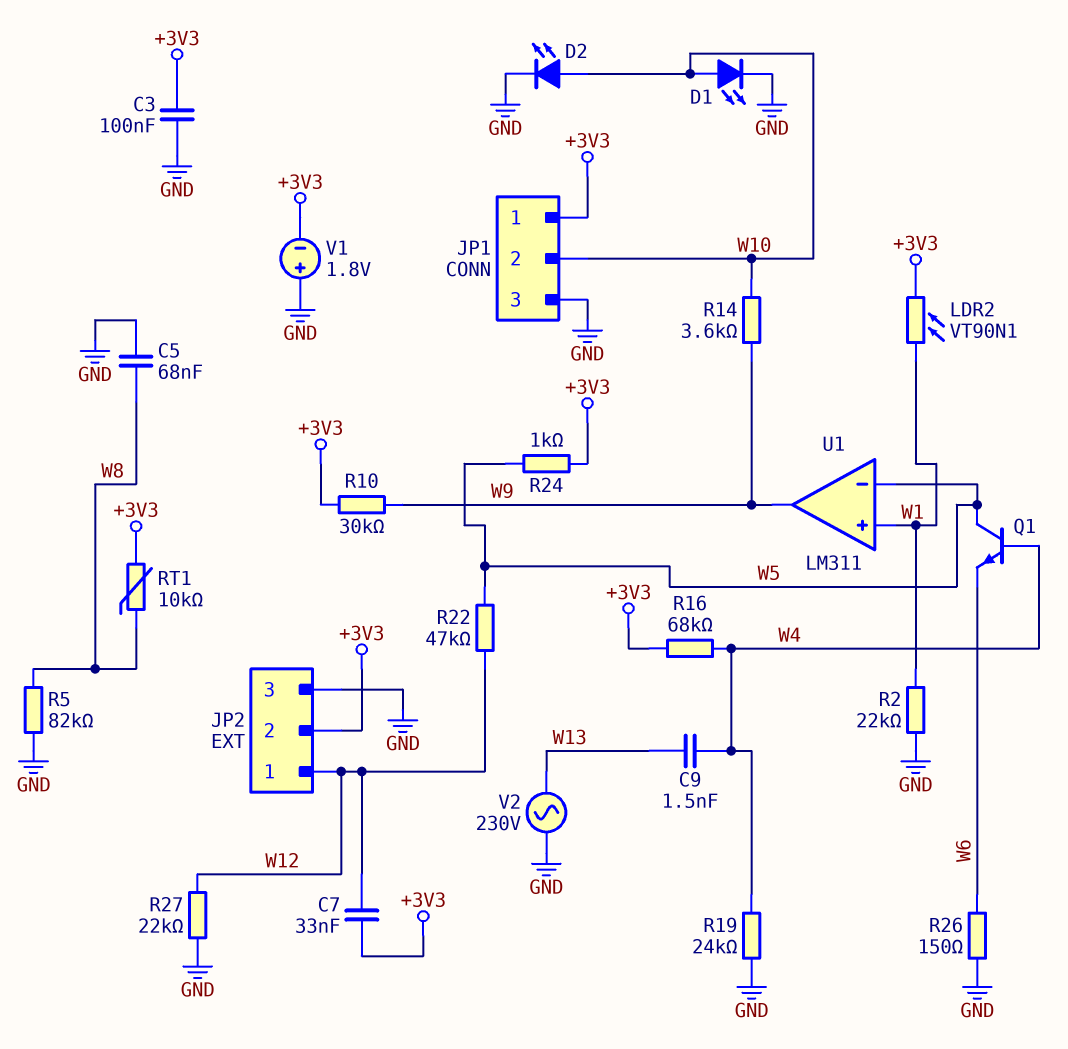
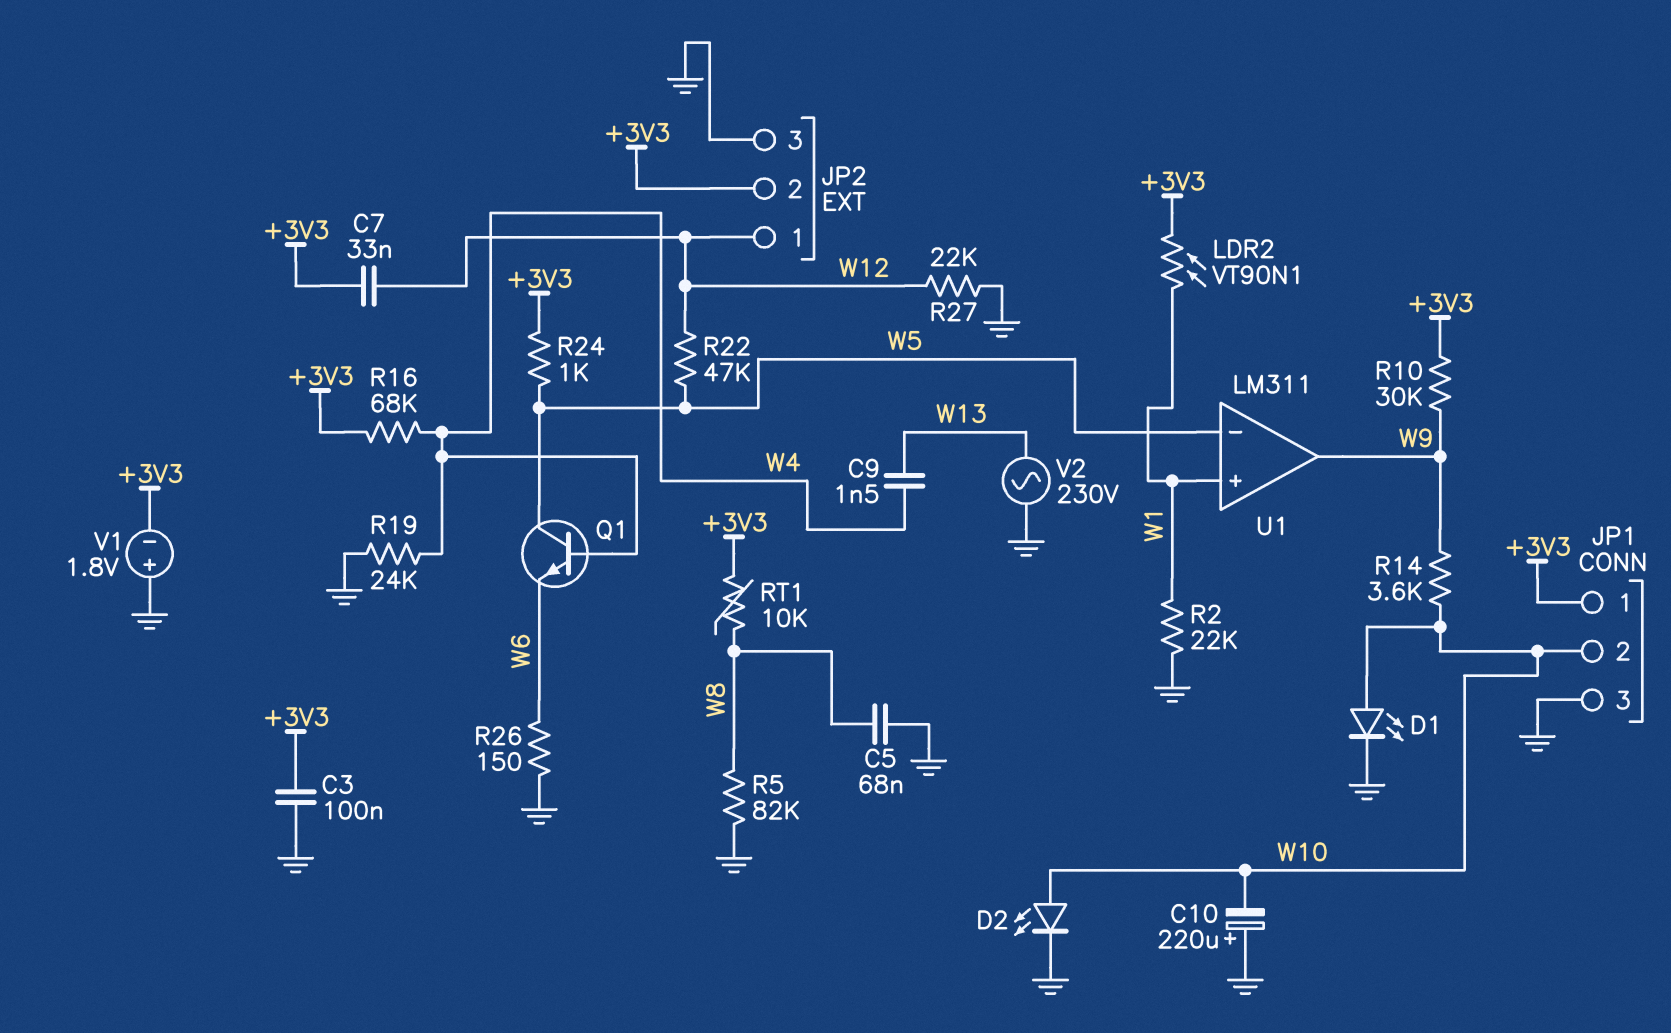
C10: none -> 220uF (plus GND, minus W10)

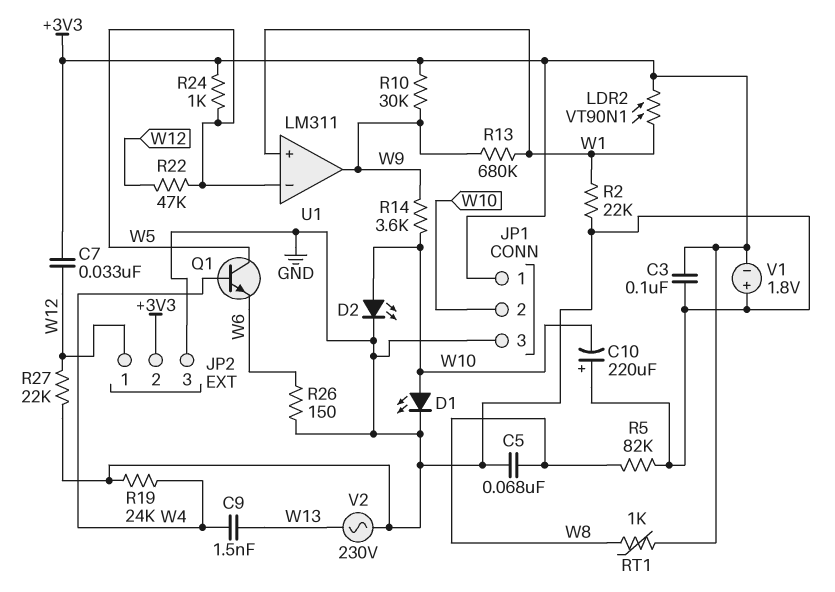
R13: none -> 680k (W1, W9)
R16: 68k (+3V3, W4) -> none
RT1: 10k (+3V3, W8) -> 1k (+3V3, W8)

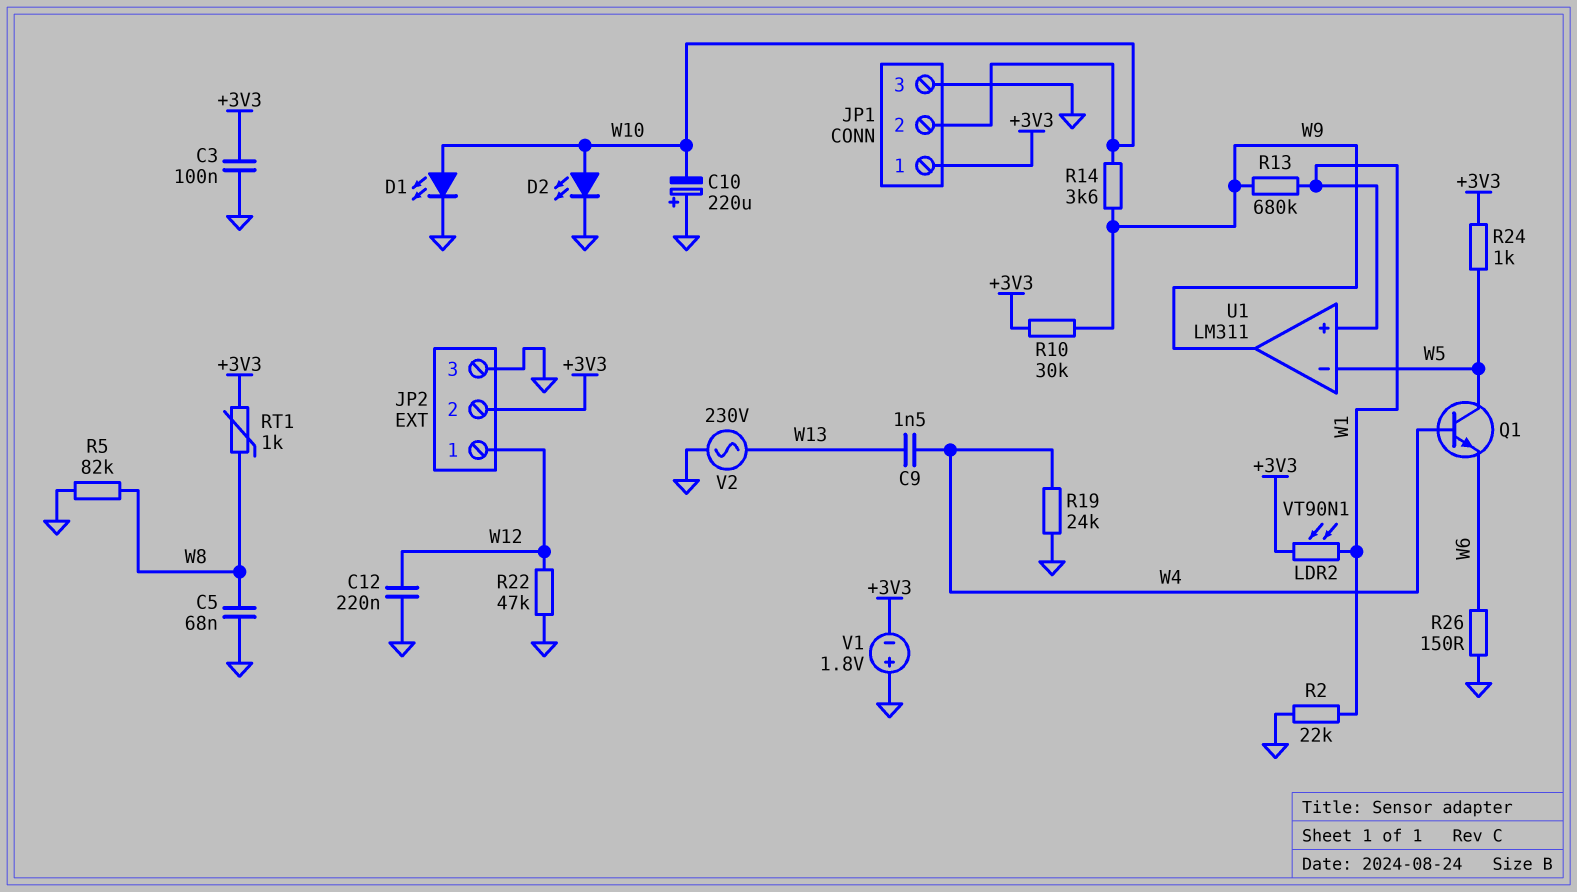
C7: 33nF (+3V3, W12) -> none
C12: none -> 220nF (GND, W12)
R22: 47k (W5, W12) -> 47k (GND, W12)
R27: 22k (GND, W12) -> none

